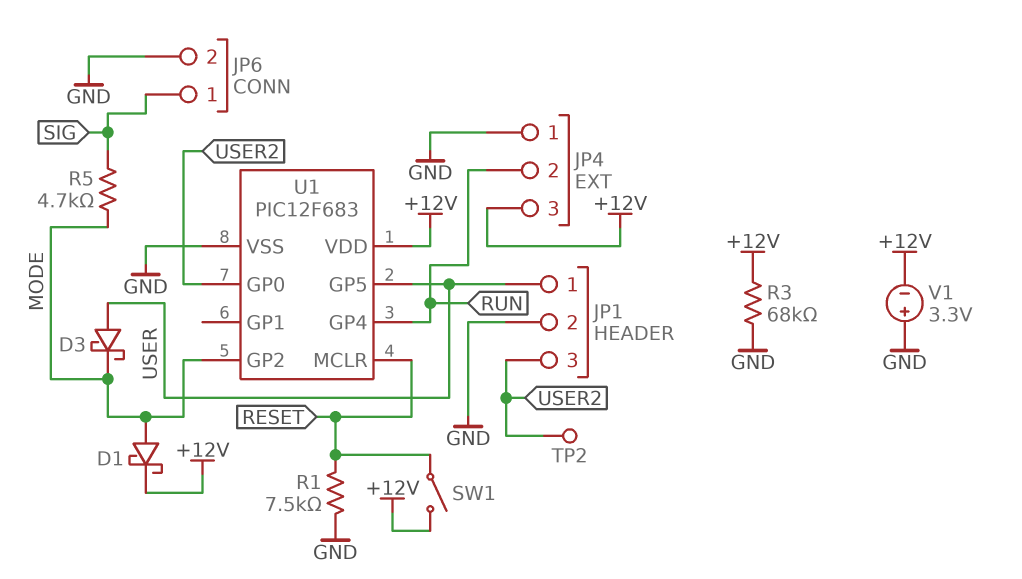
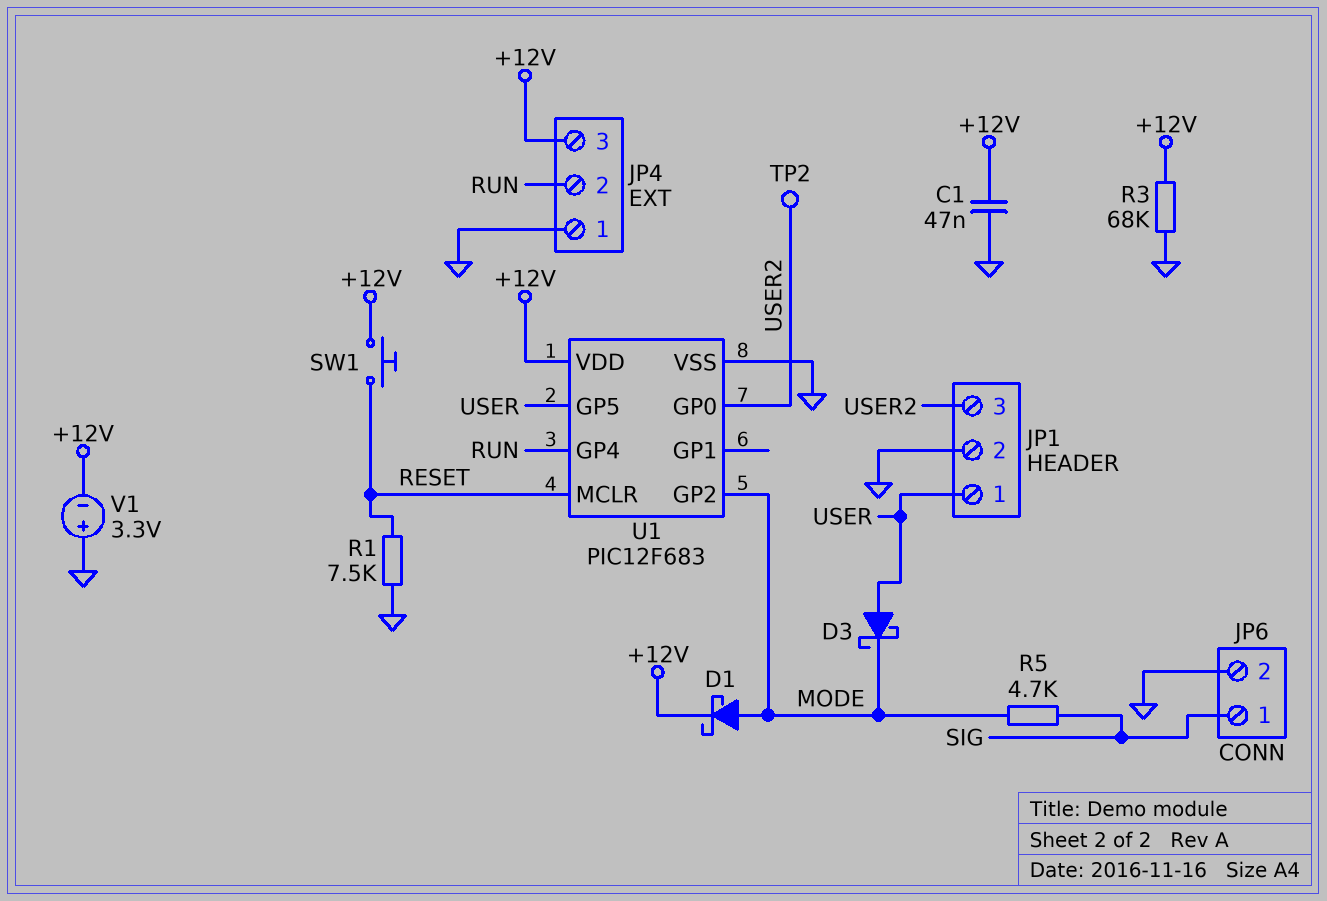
C1: none -> 47nF (+12V, GND)
SW1: switch (+12V, RESET) -> button (+12V, RESET)

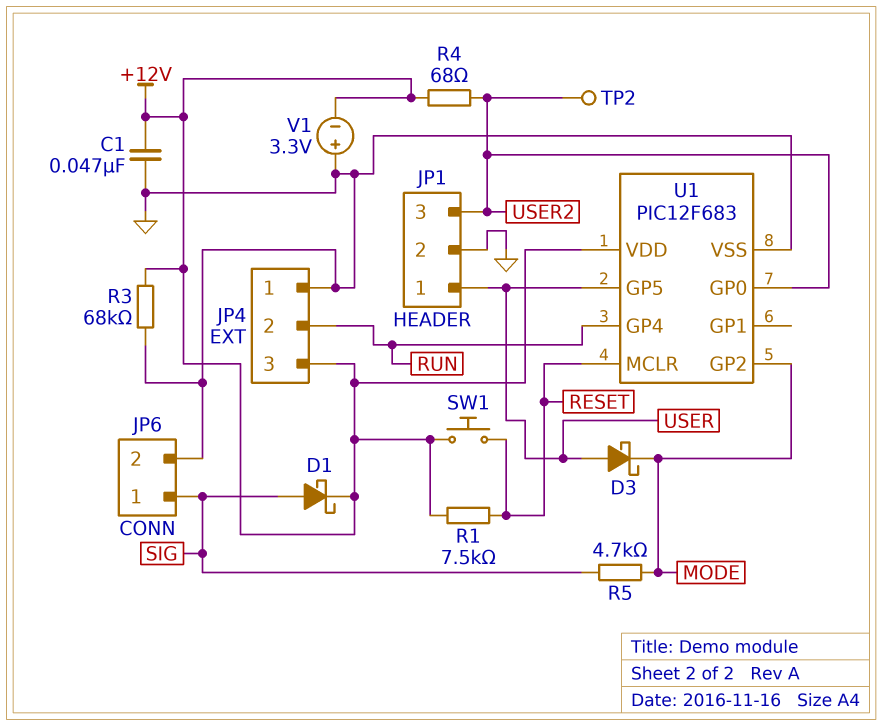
D1: schottky (A MODE, K +12V) -> schottky (A SIG, K +12V)
R1: 7.5k (GND, RESET) -> 7.5k (+12V, RESET)
R4: none -> 68 (+12V, USER2)

